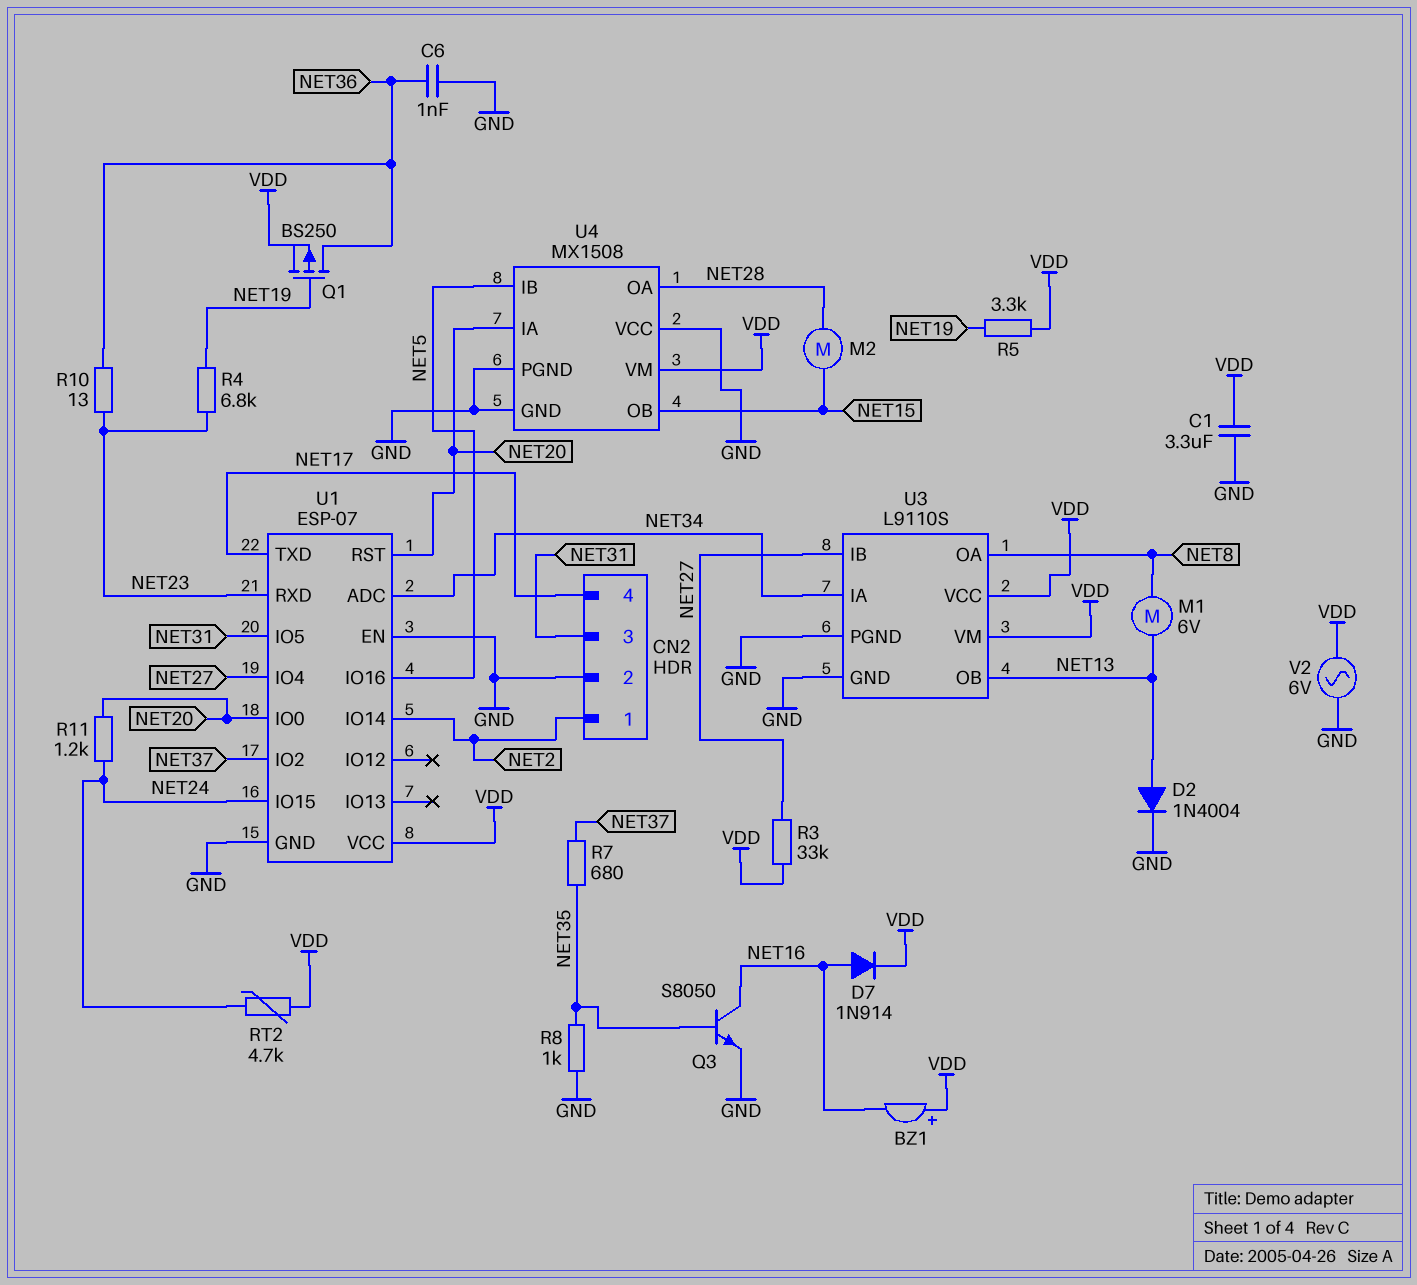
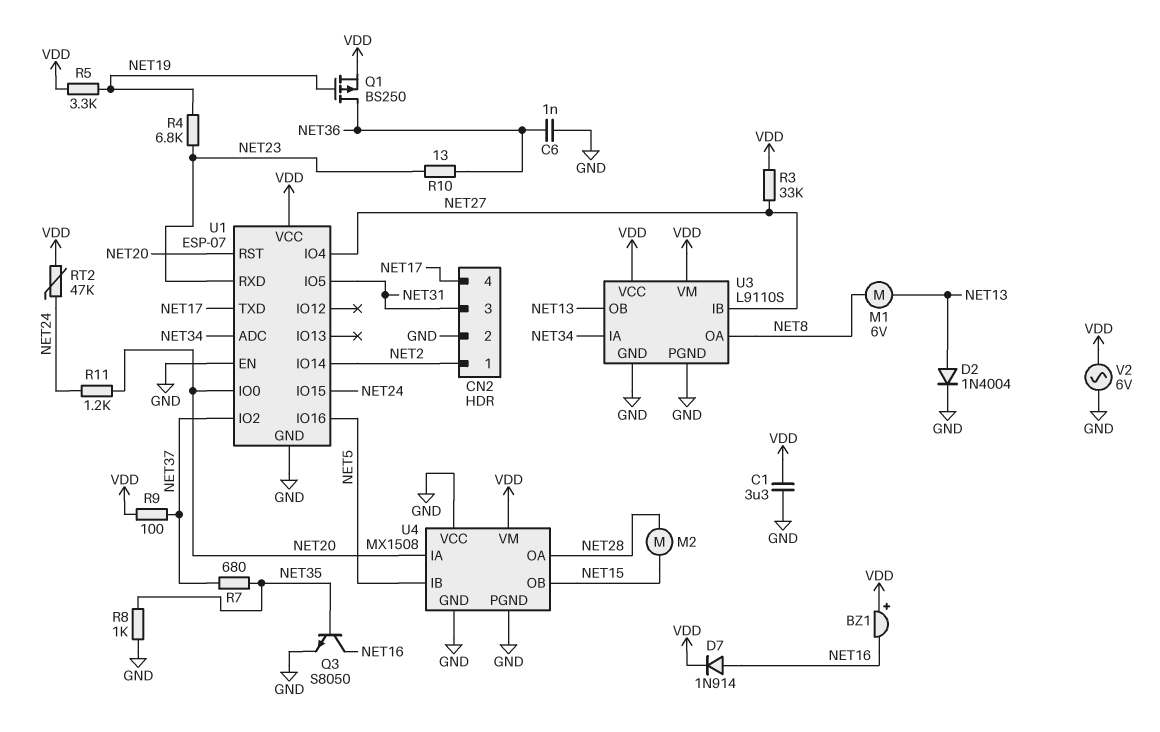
R9: none -> 100 (NET37, VDD)
RT2: 4.7k (NET24, VDD) -> 47k (NET24, VDD)

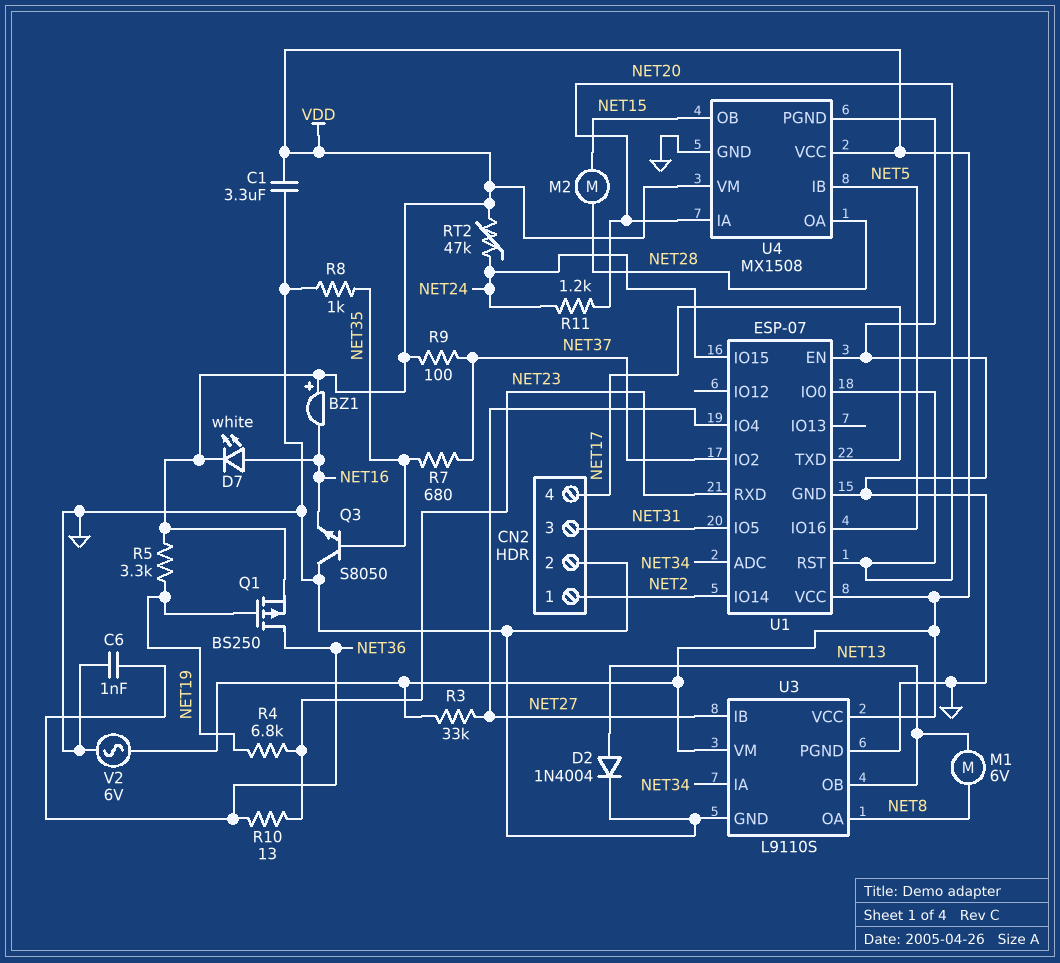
D7: diode 1N914 (A NET16, K VDD) -> LED white (A NET16, K VDD)
Q3: NPN S8050 (B NET35, C NET16, E GND) -> NPN S8050 (B NET35, C GND, E NET16)
U4 pin VCC: GND -> VDD

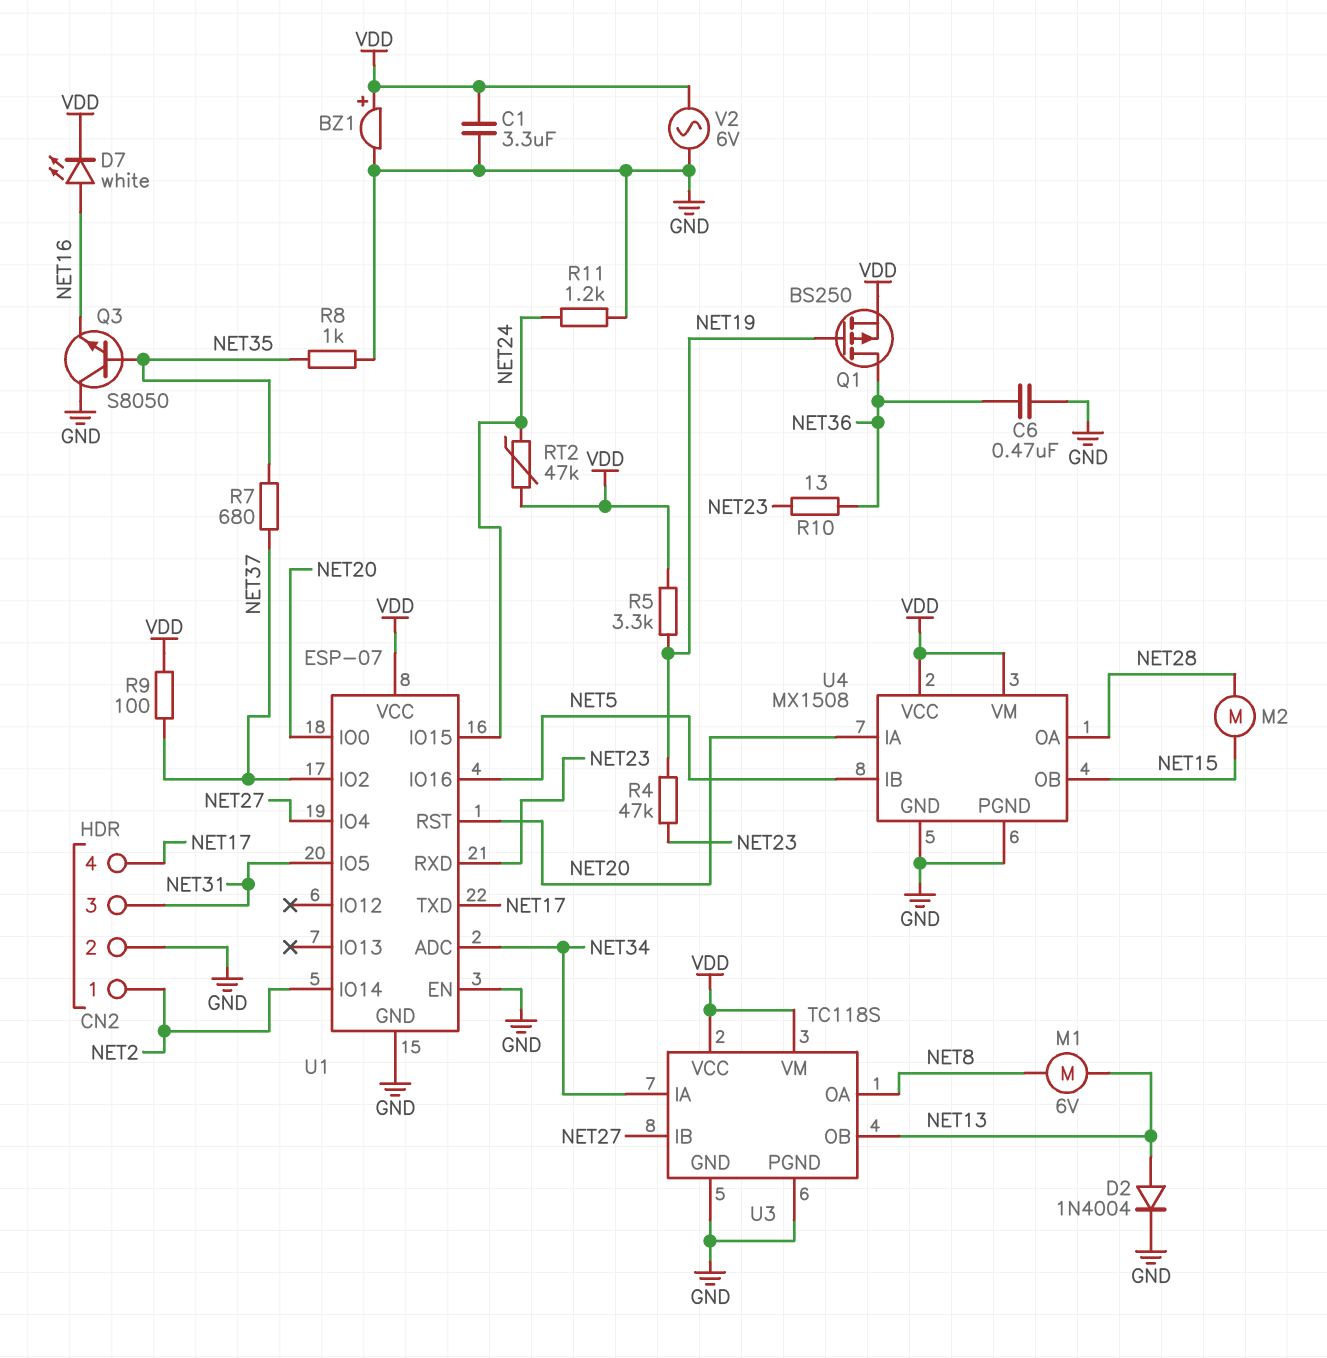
BZ1: buzzer (plus VDD, minus NET16) -> buzzer (plus VDD, minus GND)
C6: 1nF (GND, NET36) -> 470nF (GND, NET36)
R3: 33k (NET27, VDD) -> none
R4: 6.8k (NET19, NET23) -> 47k (NET19, NET23)
R11: 1.2k (NET20, NET24) -> 1.2k (GND, NET24)
U3: L9110S -> TC118S

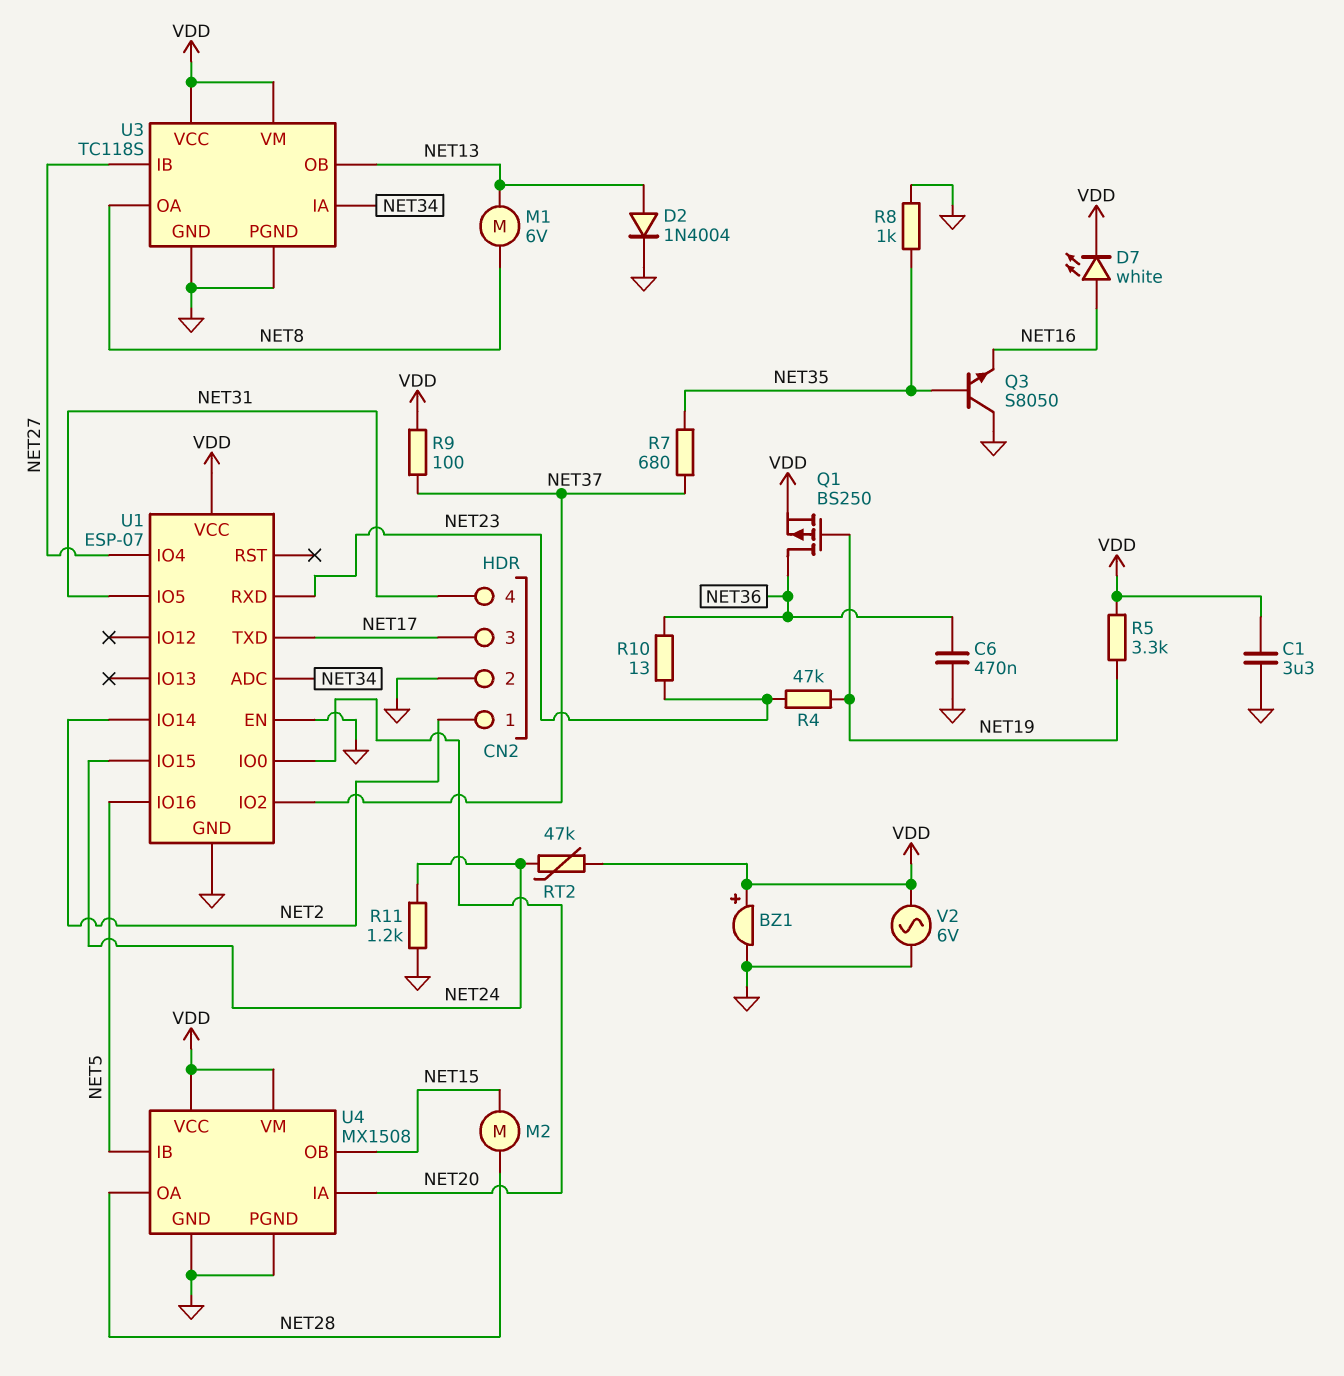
CN2 pin 3: NET31 -> NET17
CN2 pin 4: NET17 -> NET31
U1 pin RST: NET20 -> none

